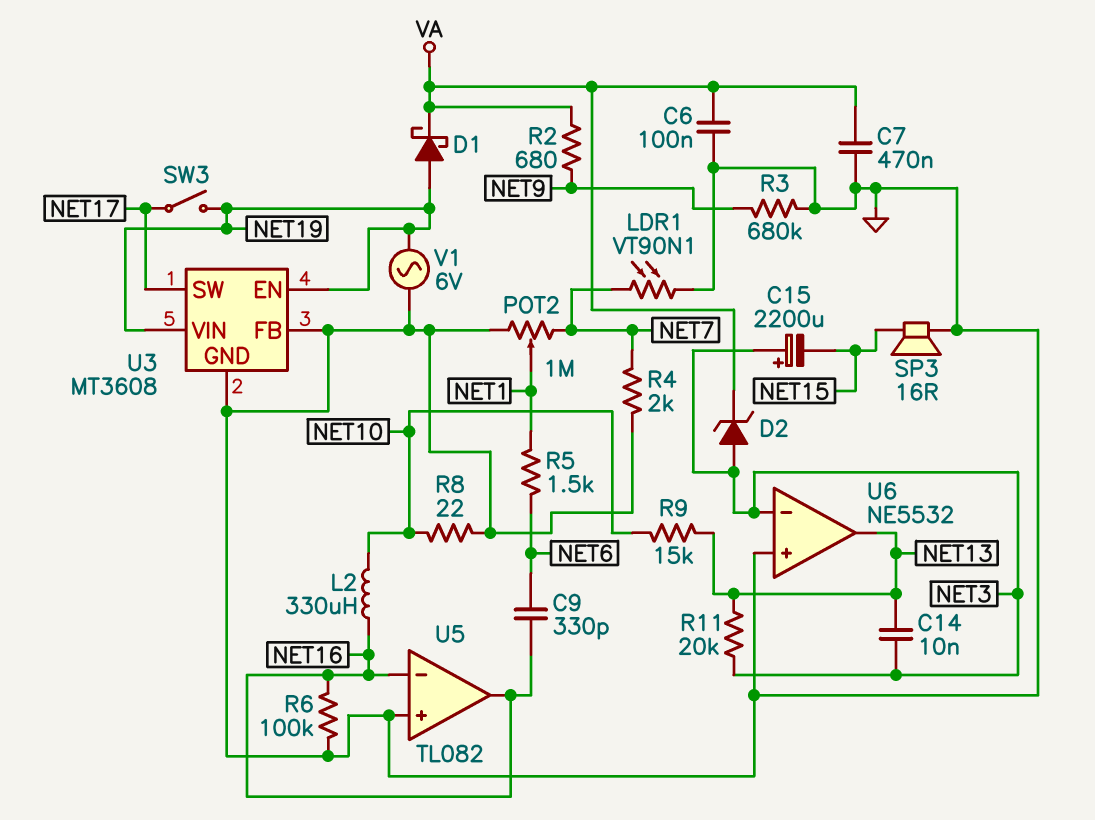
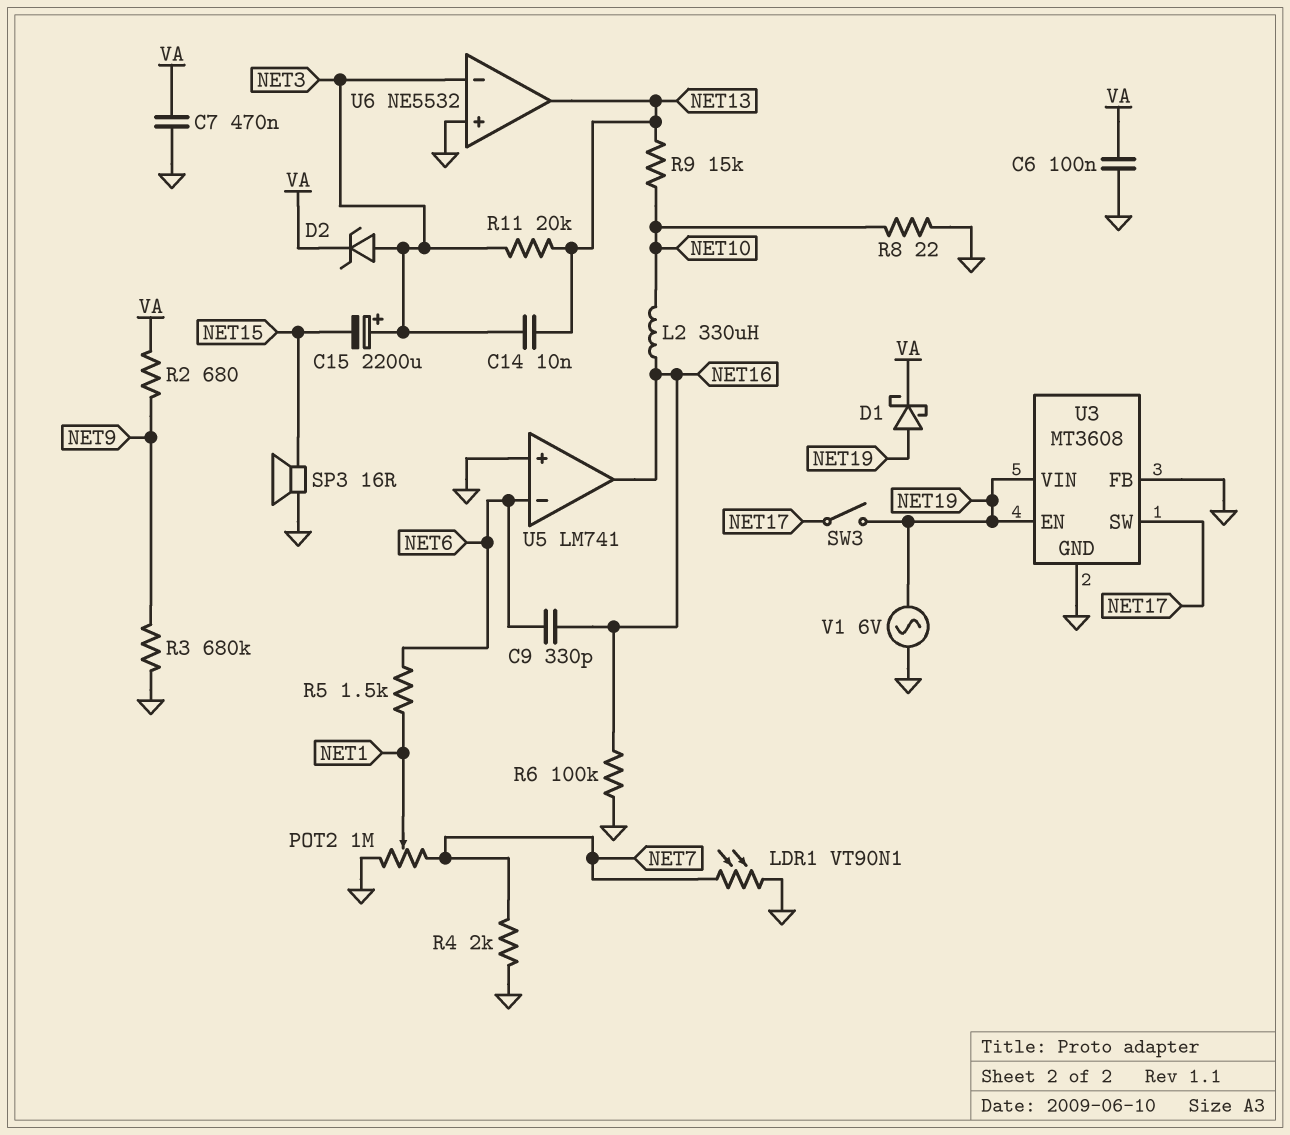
U5: TL082 -> LM741
U5 pin in-: NET16 -> NET6

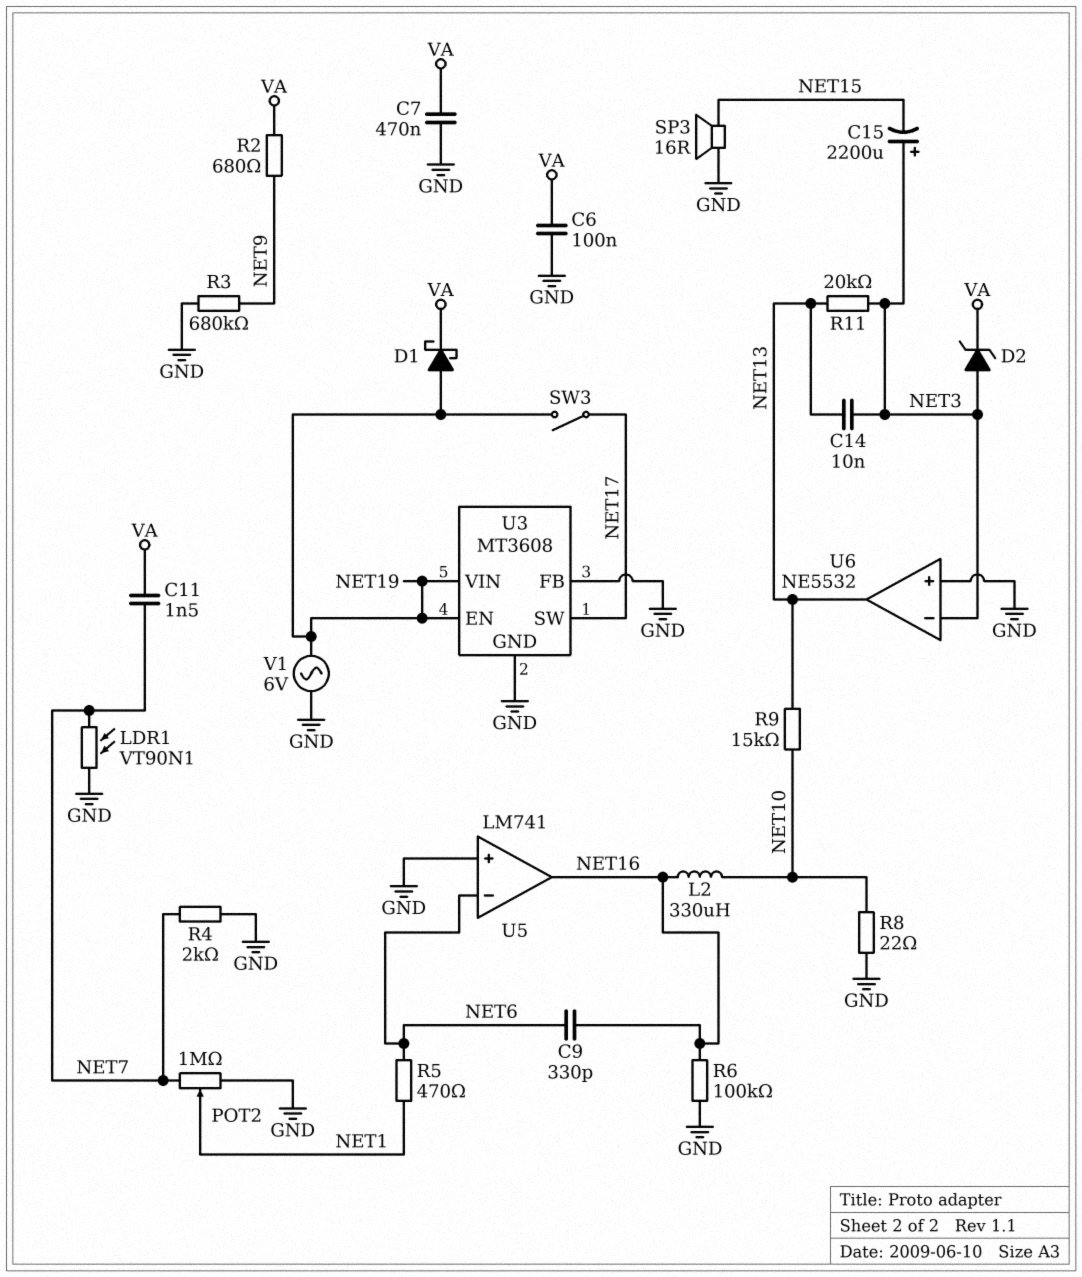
C11: none -> 1.5nF (NET7, VA)
R5: 1.5k (NET1, NET6) -> 470 (NET1, NET6)

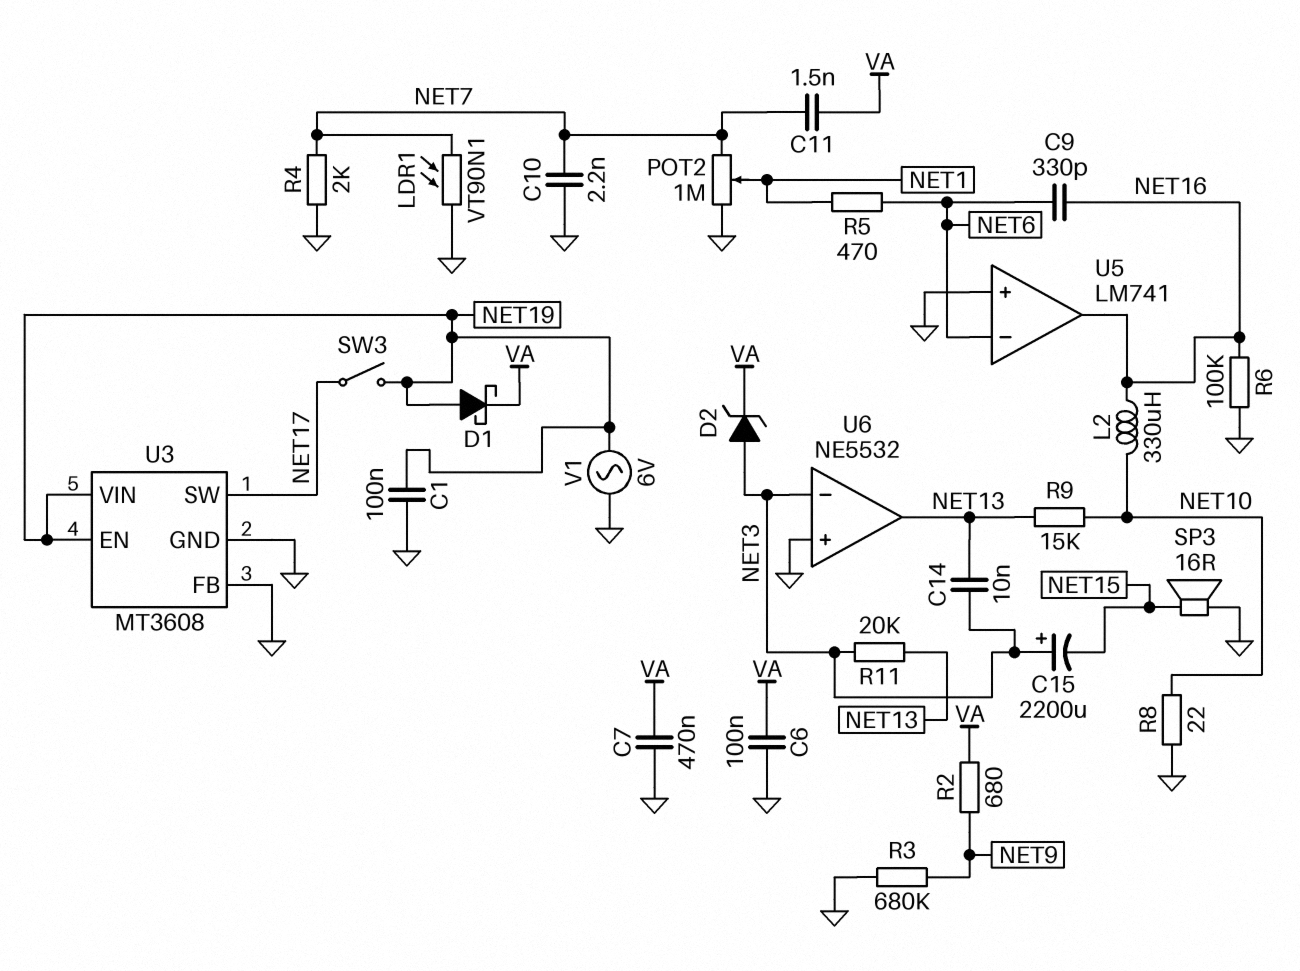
C1: none -> 100nF (GND, NET19)
C10: none -> 2.2nF (GND, NET7)

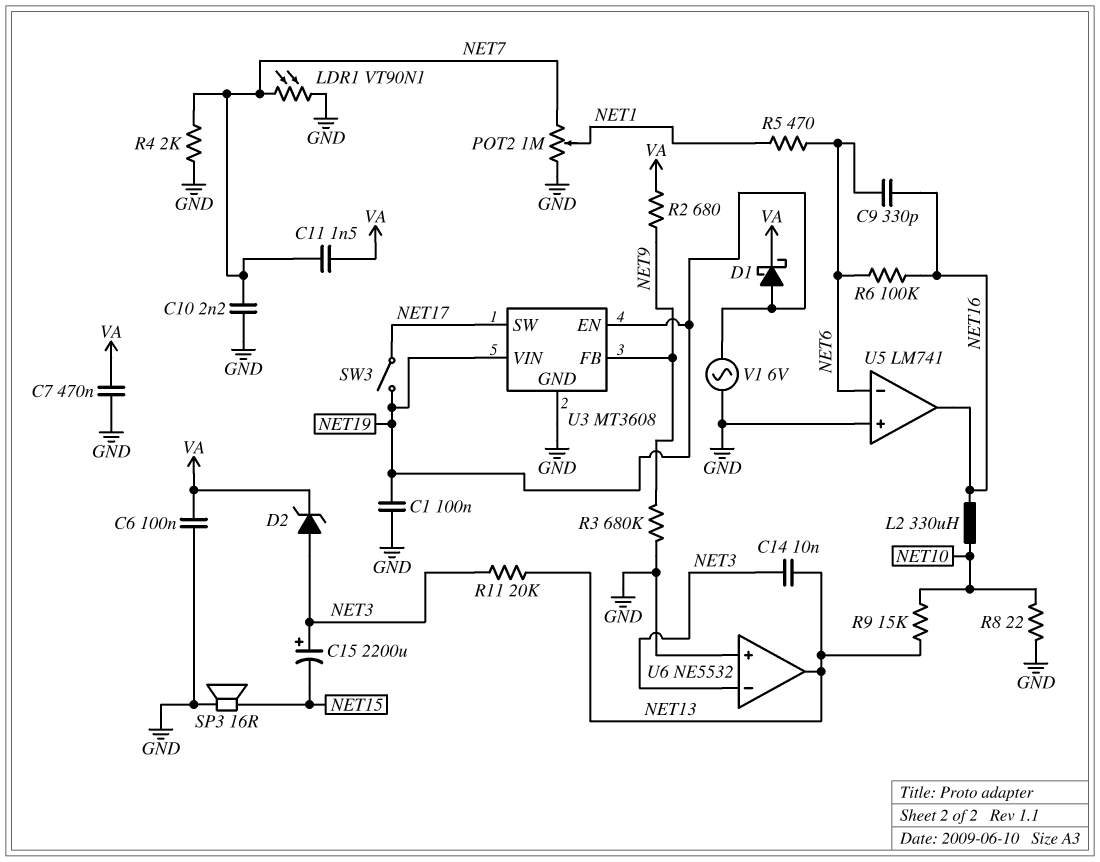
R6: 100k (GND, NET16) -> 100k (NET6, NET16)
U3 pin FB: GND -> NET9

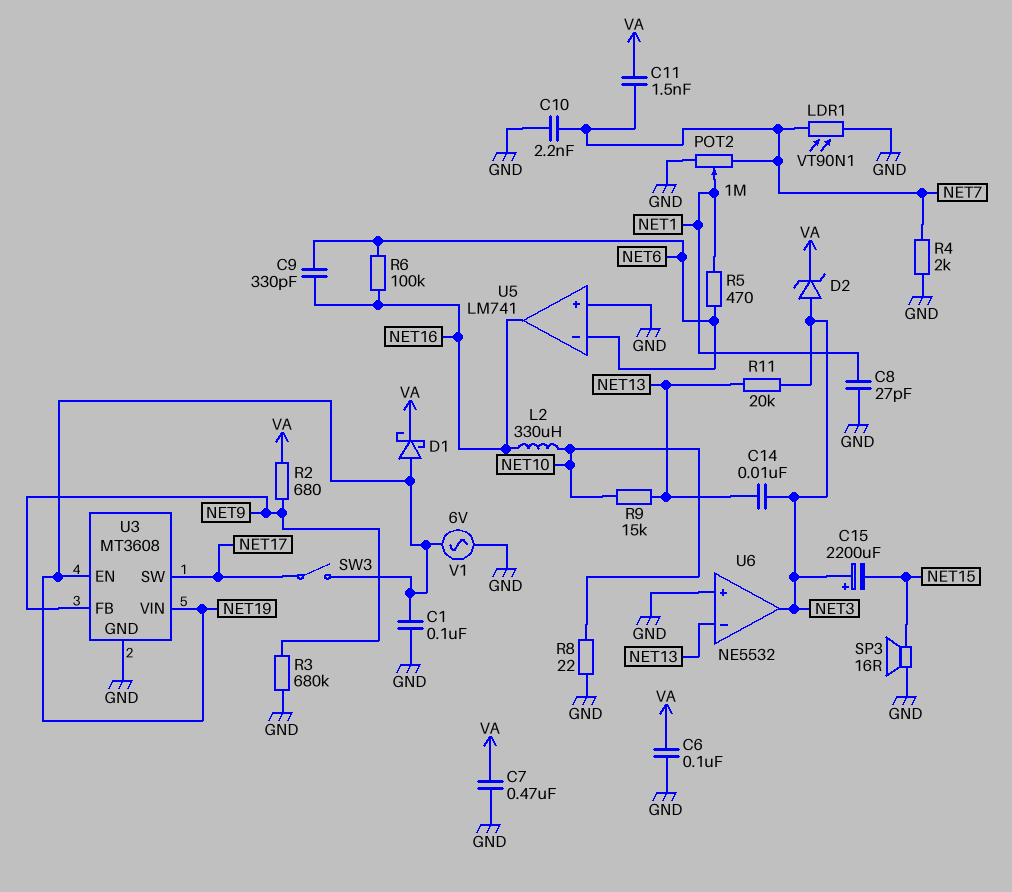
C8: none -> 27pF (GND, NET1)
U6 pin in-: NET3 -> NET13
U6 pin out: NET13 -> NET3

